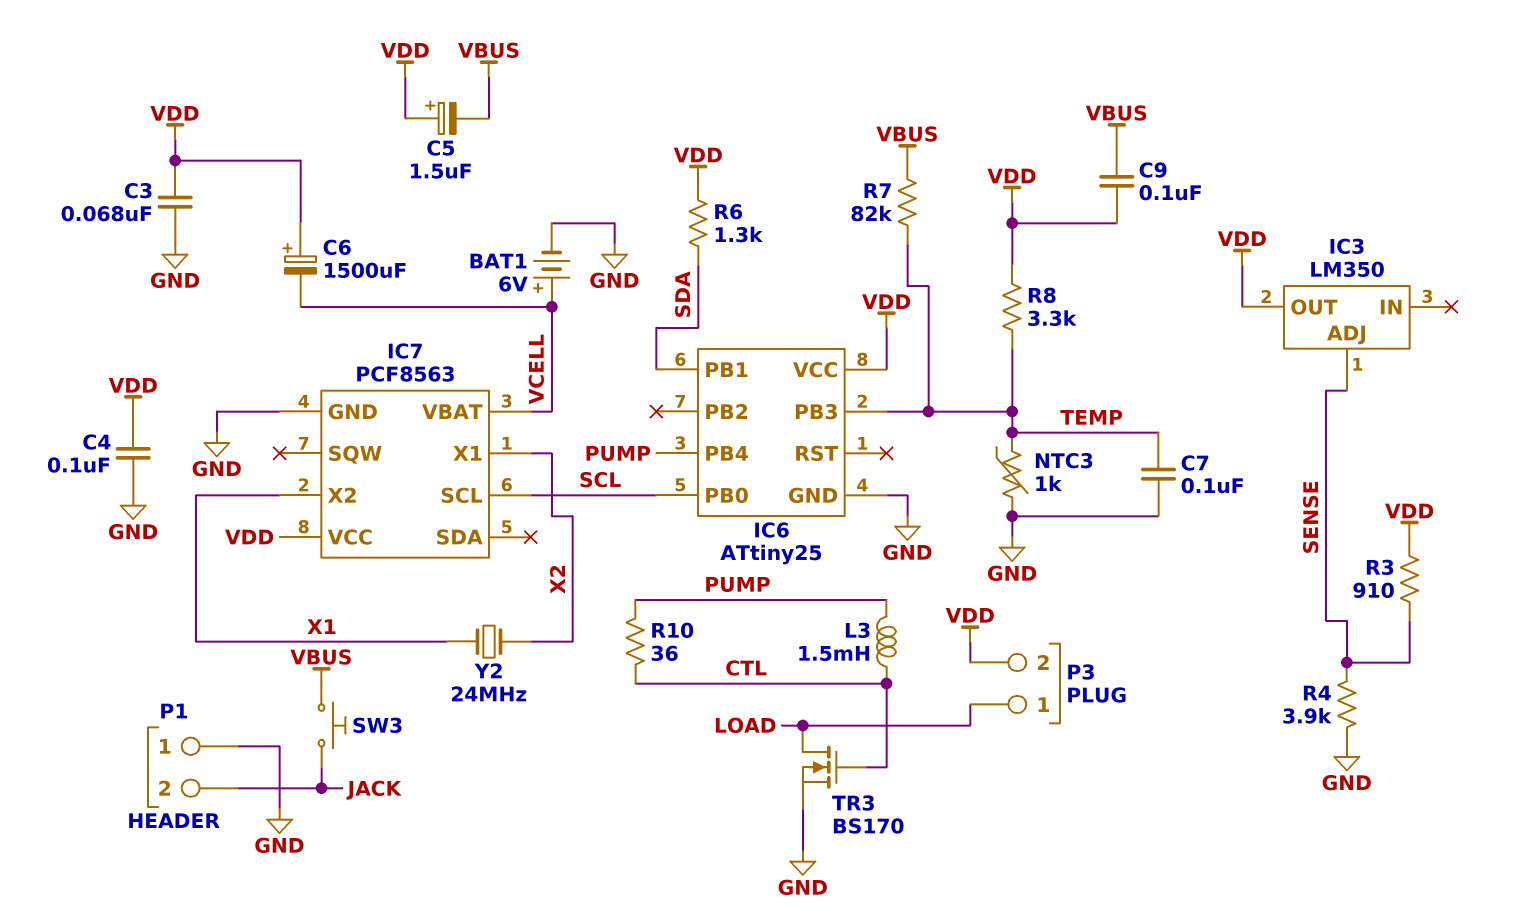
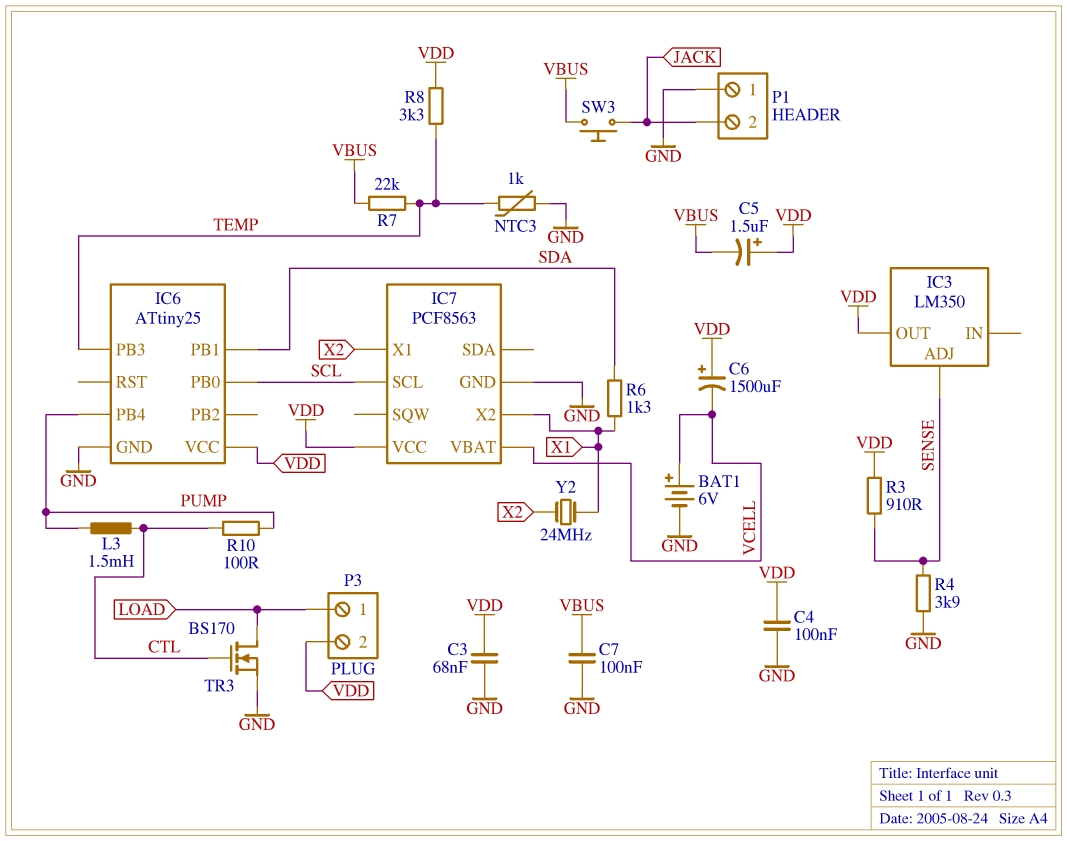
C7: 100nF (GND, TEMP) -> 100nF (GND, VBUS)
C9: 100nF (VBUS, VDD) -> none
R6: 1.3k (SDA, VDD) -> 1.3k (SDA, X1)
R7: 82k (TEMP, VBUS) -> 22k (TEMP, VBUS)
R10: 36 (CTL, PUMP) -> 100 (CTL, PUMP)

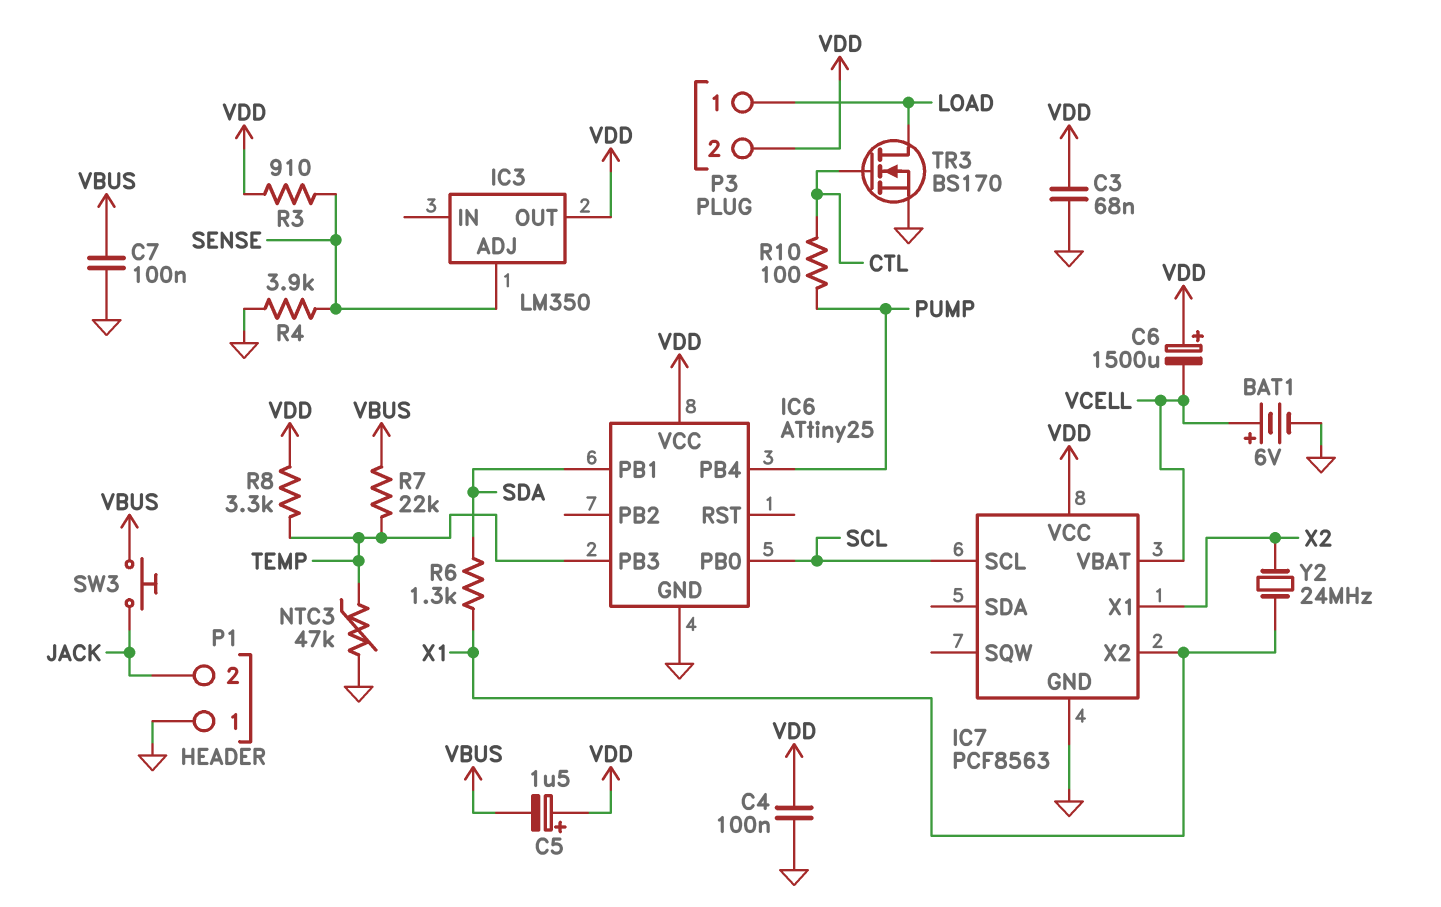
L3: 1.5mH (CTL, PUMP) -> none
NTC3: 1k (GND, TEMP) -> 47k (GND, TEMP)

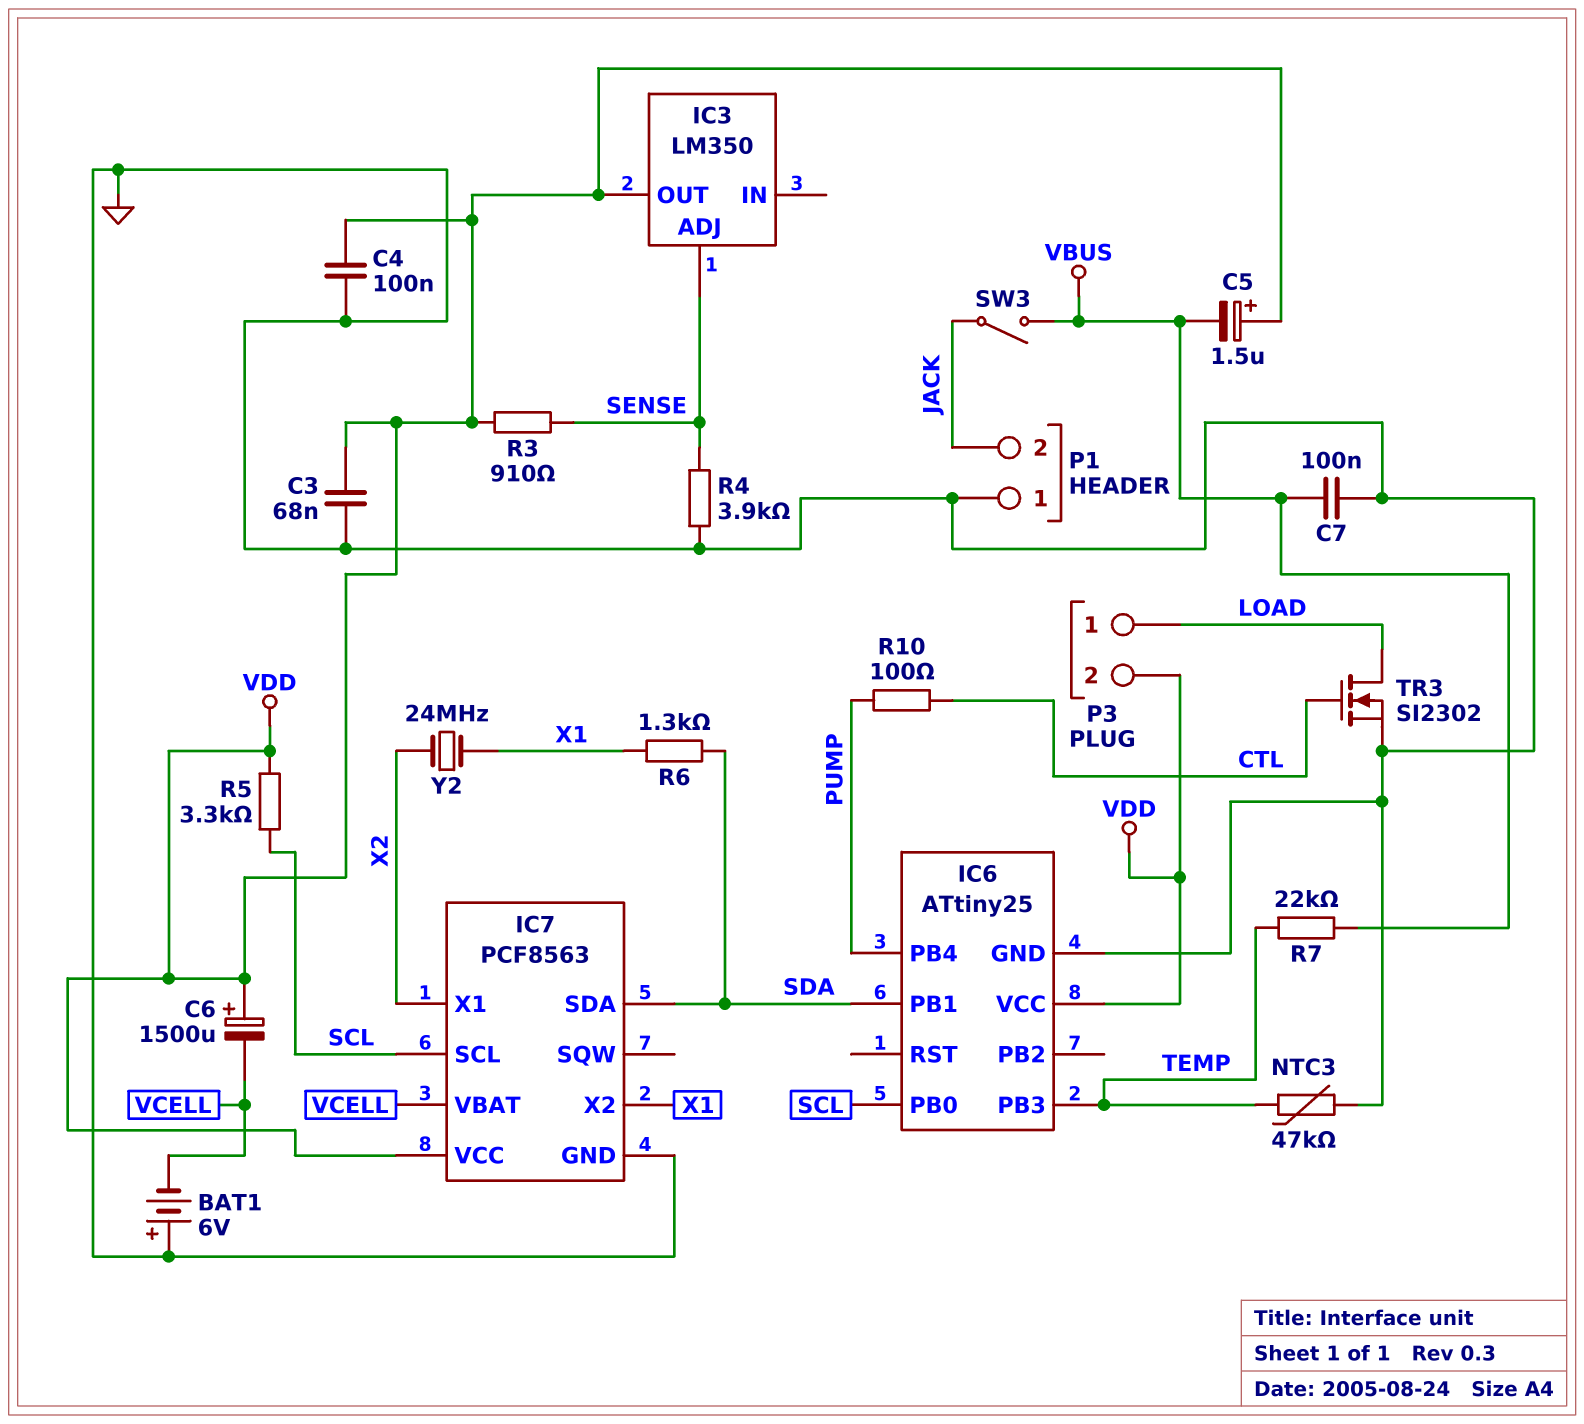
BAT1: 6V (plus VCELL, minus GND) -> 6V (plus GND, minus VCELL)
IC7 pin SDA: none -> SDA
R5: none -> 3.3k (SCL, VDD)
R8: 3.3k (TEMP, VDD) -> none
SW3: button (JACK, VBUS) -> switch (JACK, VBUS)
TR3: NMOS BS170 (G CTL, D LOAD, S GND) -> NMOS SI2302 (G CTL, D LOAD, S GND)

